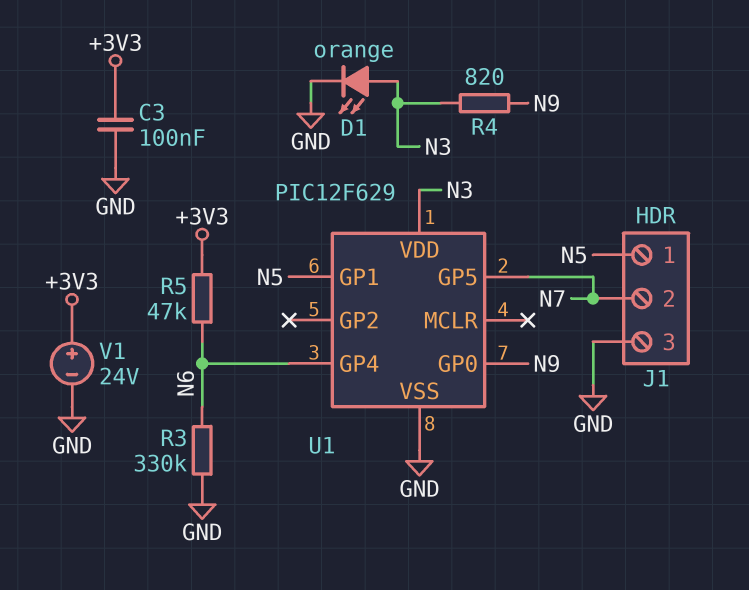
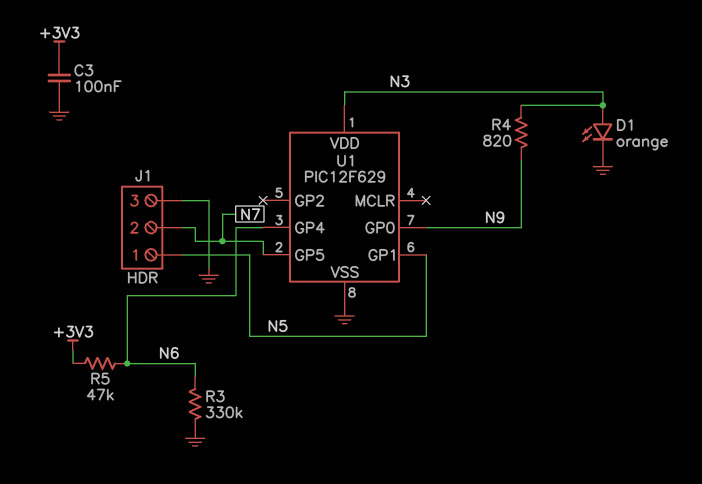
V1: 24V (plus +3V3, minus GND) -> none

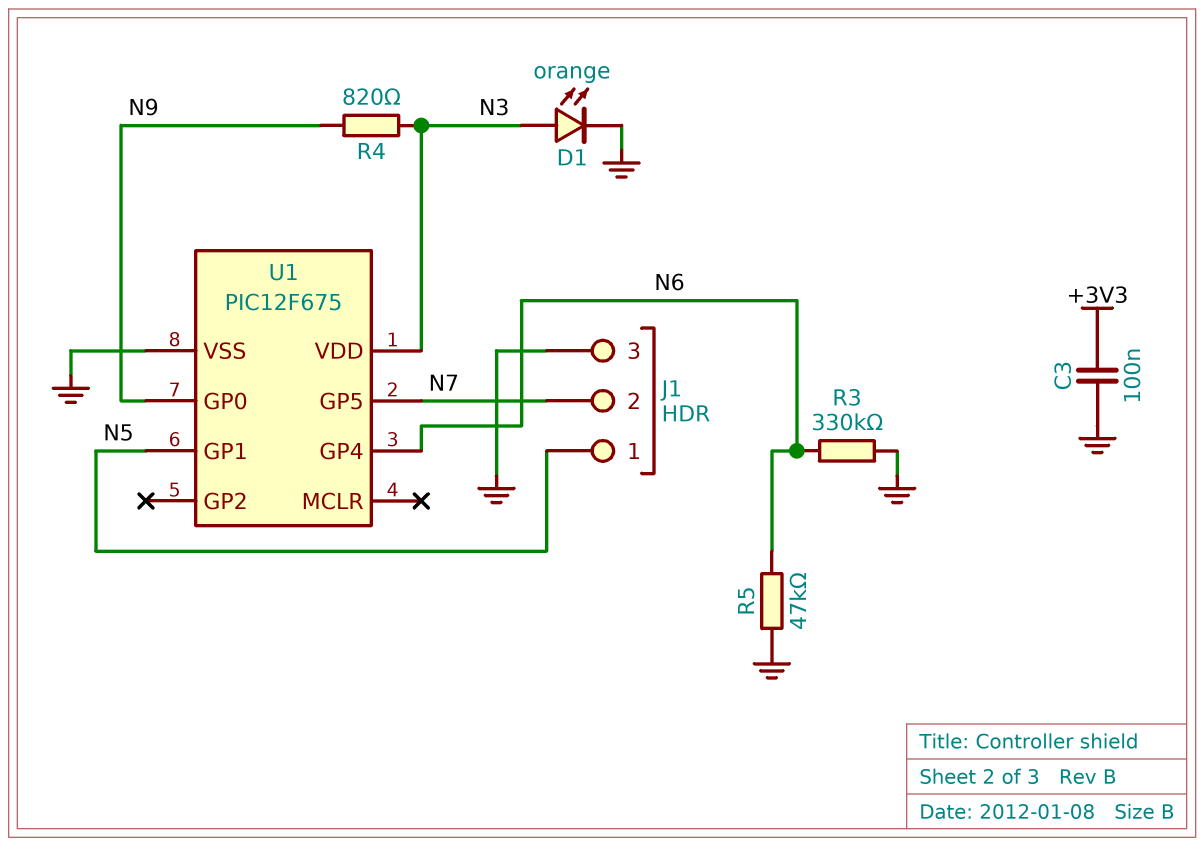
R5: 47k (+3V3, N6) -> 47k (GND, N6)
U1: PIC12F629 -> PIC12F675

